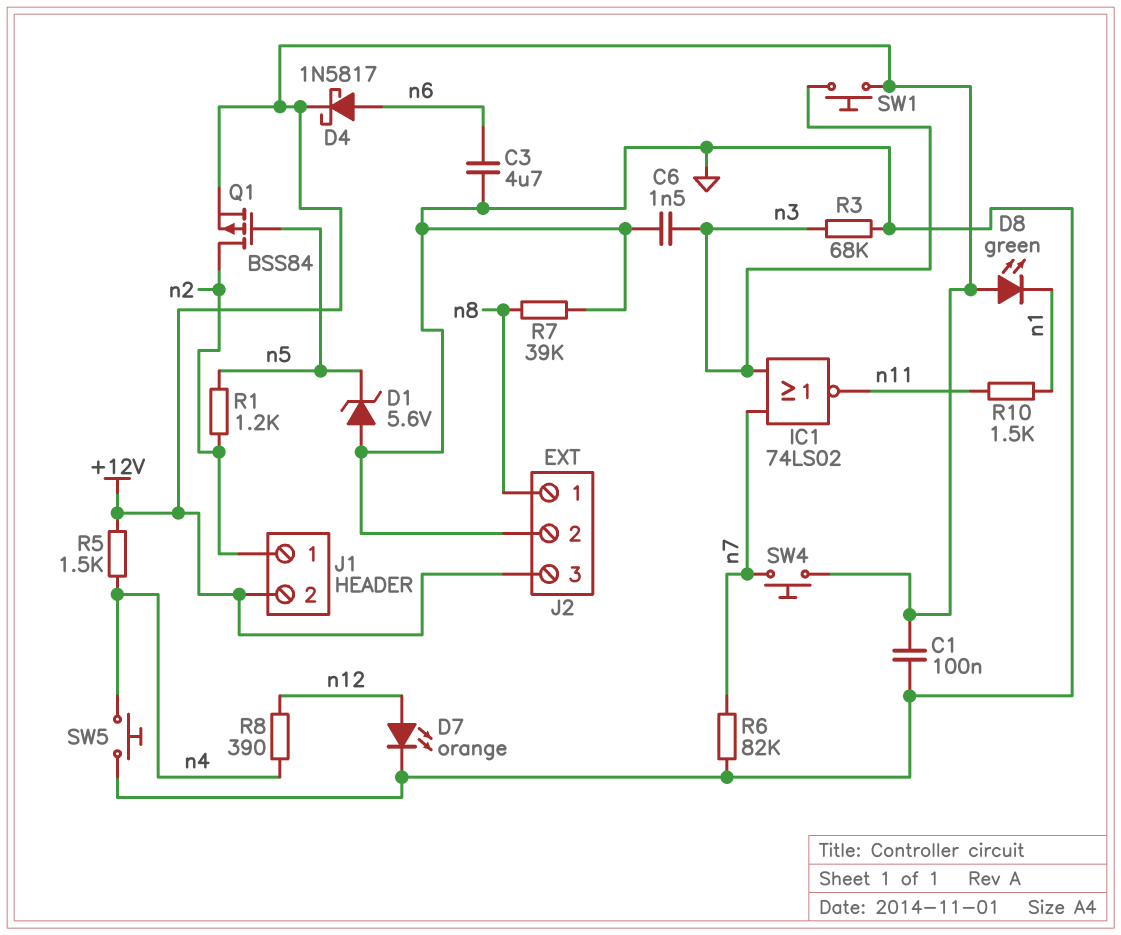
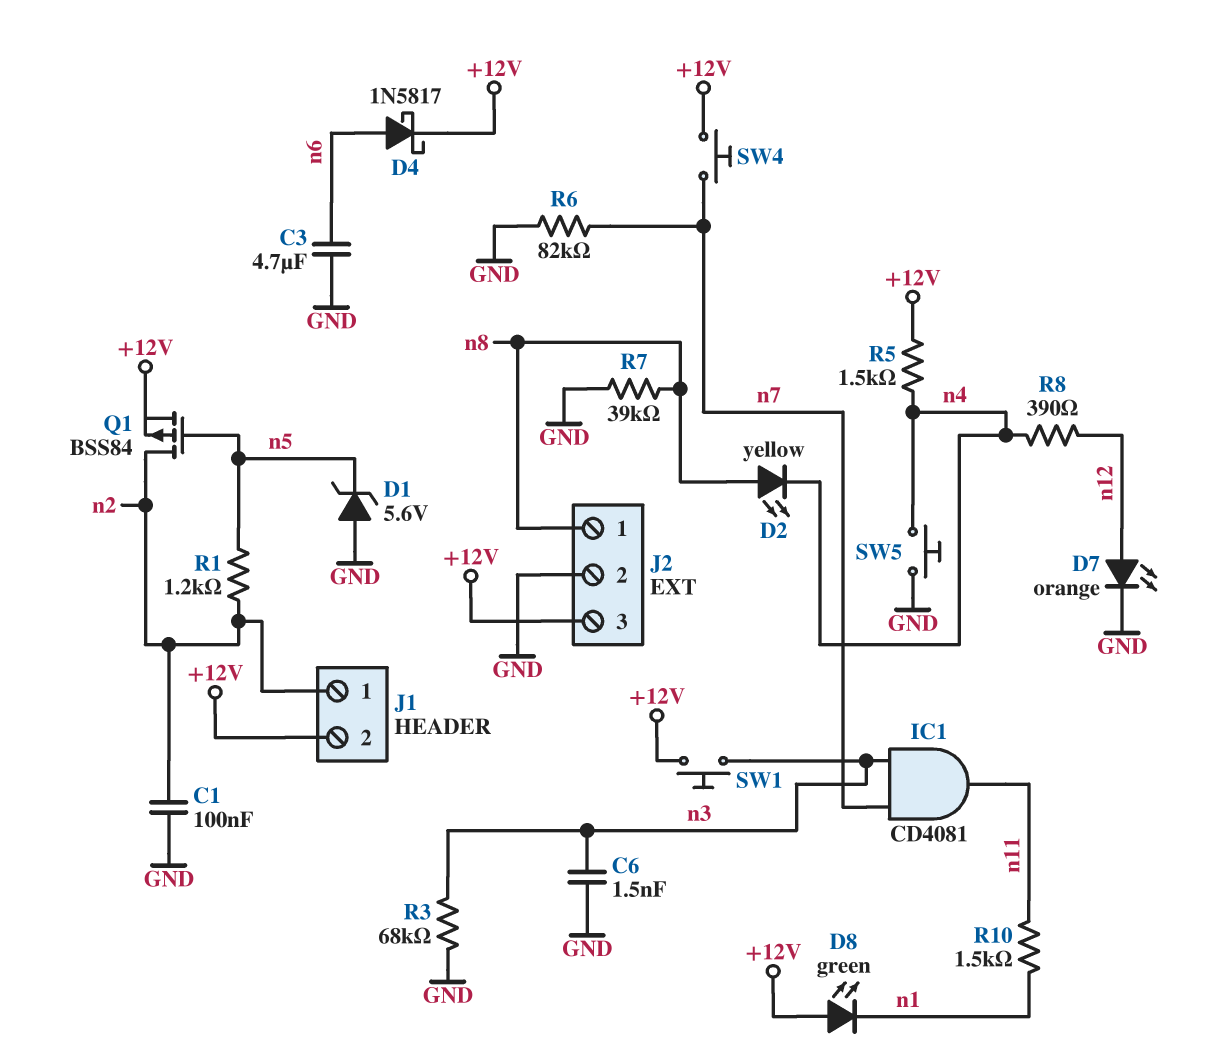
C1: 100nF (+12V, GND) -> 100nF (GND, n2)
D2: none -> LED yellow (A n8, K n4)
IC1: NOR 74LS02 (in n3, in n7, out n11) -> AND CD4081 (in n3, in n7, out n11)

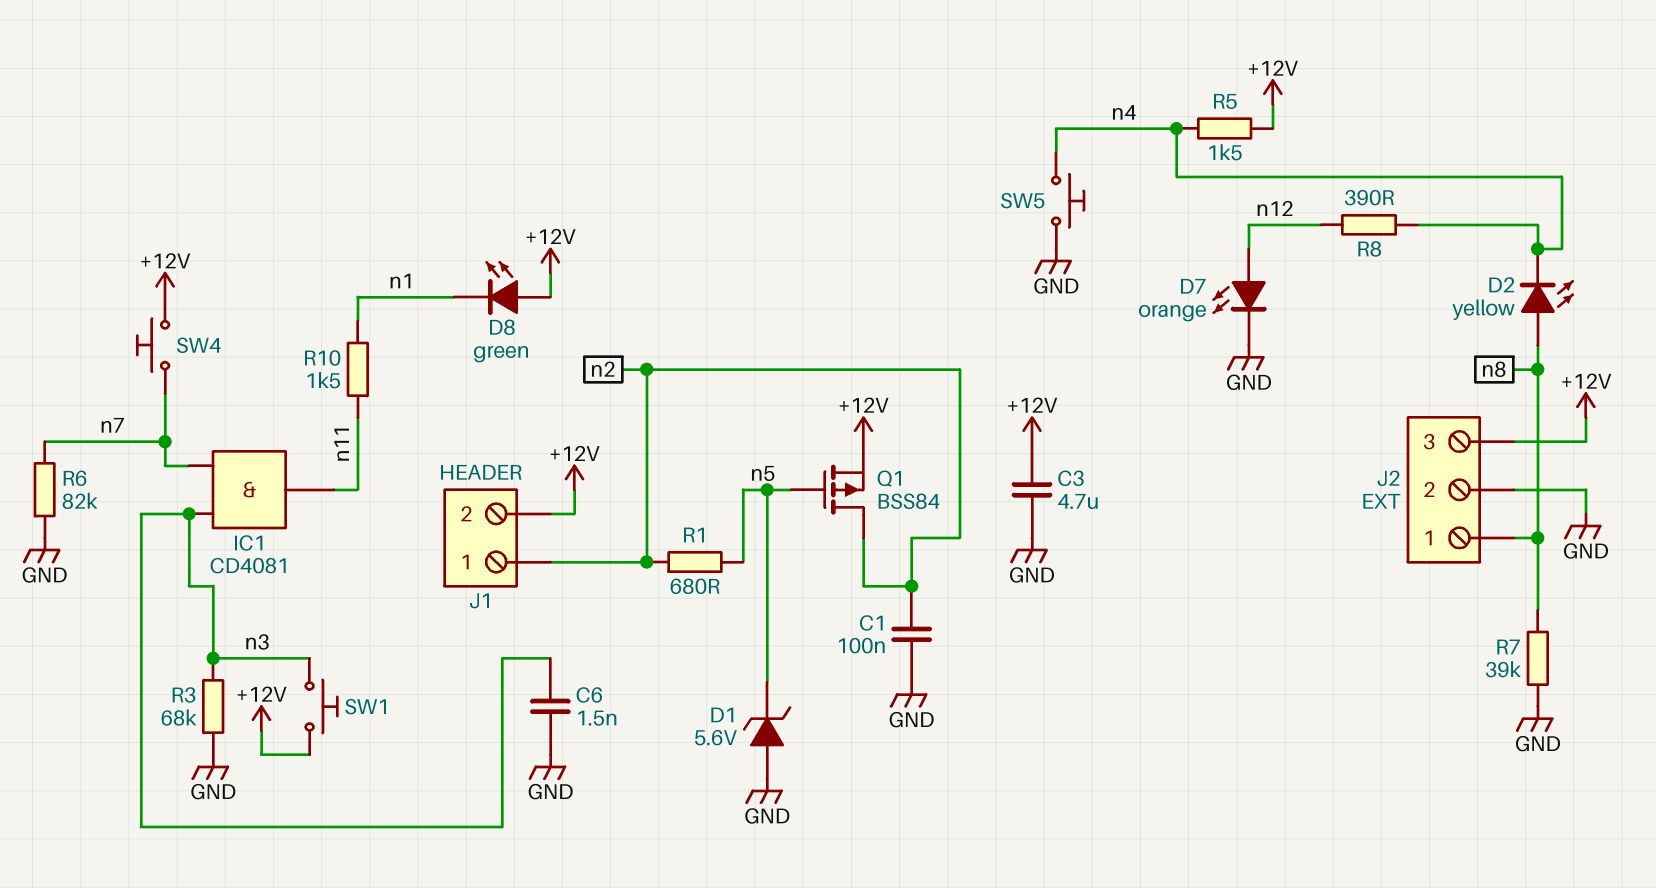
C3: 4.7uF (GND, n6) -> 4.7uF (+12V, GND)
D4: schottky 1N5817 (A n6, K +12V) -> none
R1: 1.2k (n2, n5) -> 680 (n2, n5)

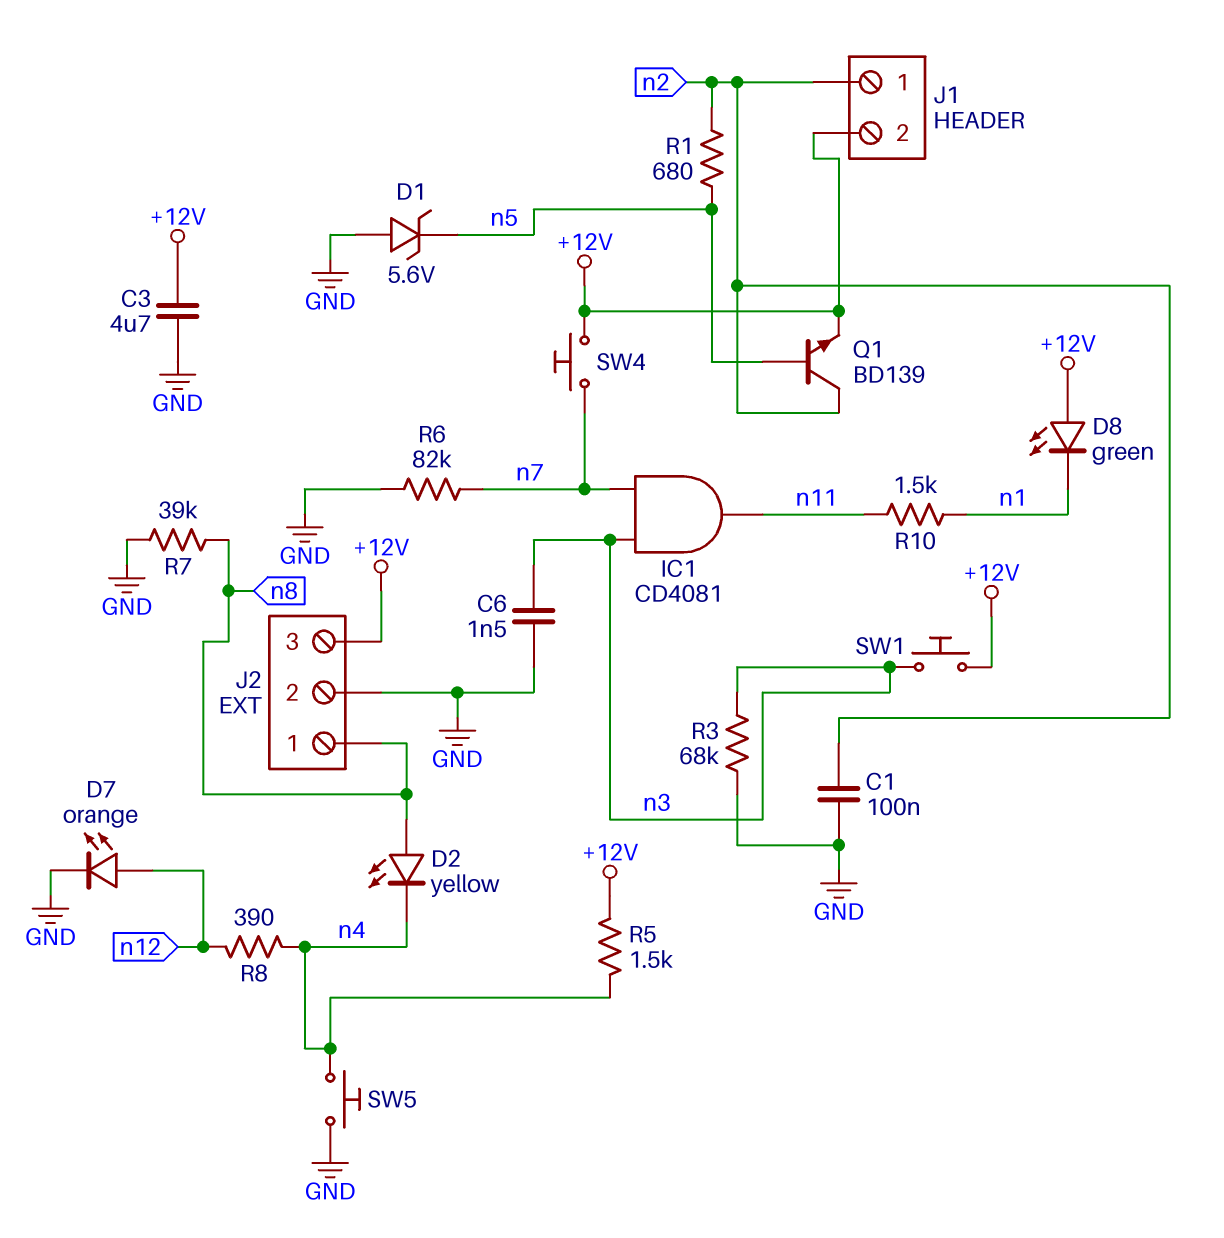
Q1: PMOS BSS84 (G n5, D n2, S +12V) -> NPN BD139 (B n5, C n2, E +12V)

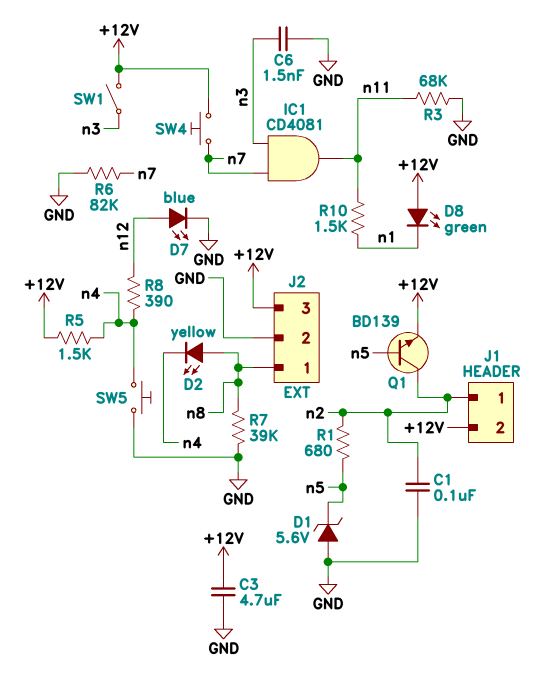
D7: LED orange (A n12, K GND) -> LED blue (A n12, K GND)
R3: 68k (GND, n3) -> 68k (GND, n11)
SW1: button (+12V, n3) -> switch (+12V, n3)

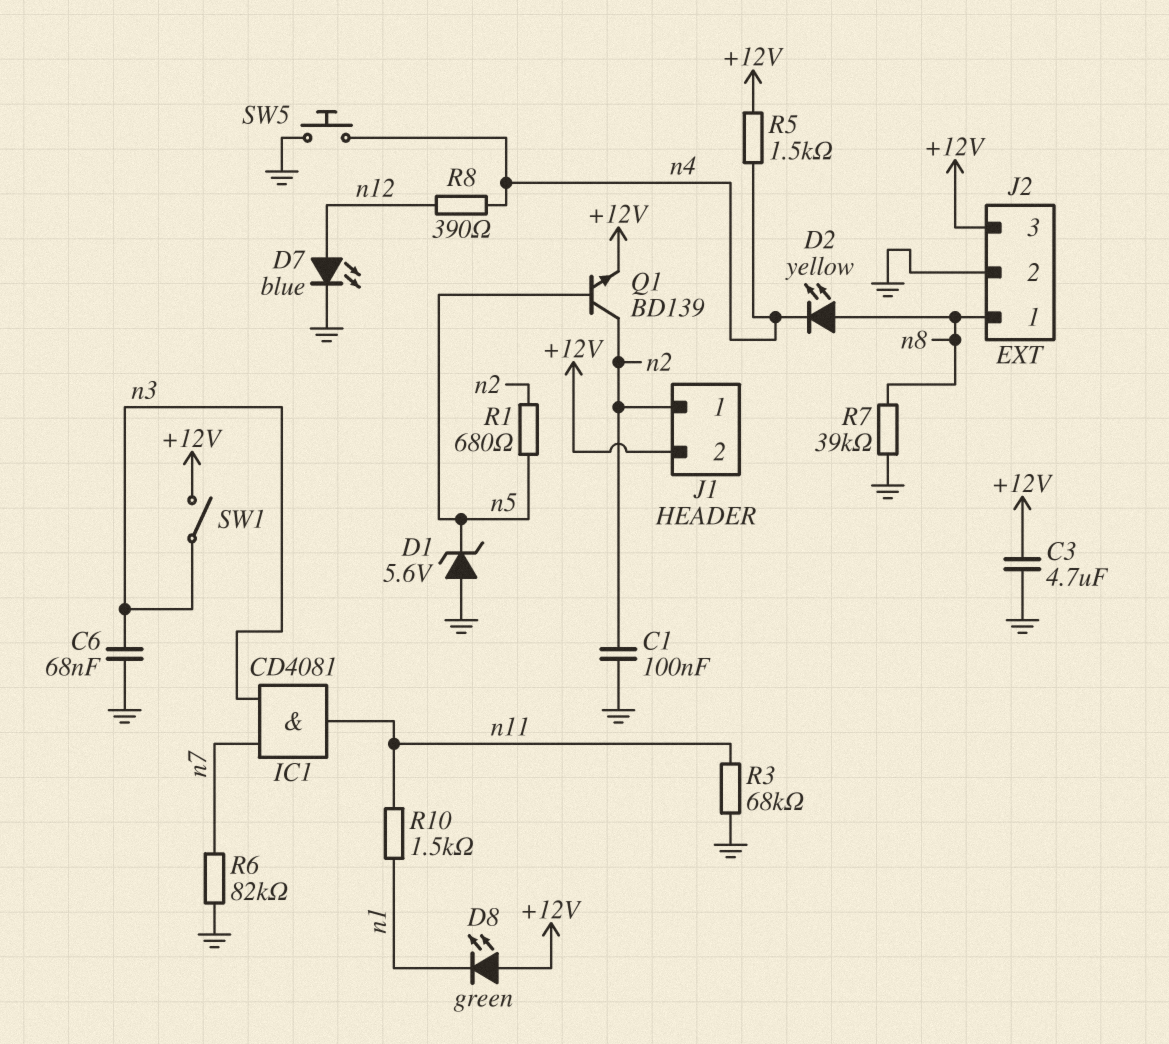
C6: 1.5nF (GND, n3) -> 68nF (GND, n3)
SW4: button (+12V, n7) -> none

